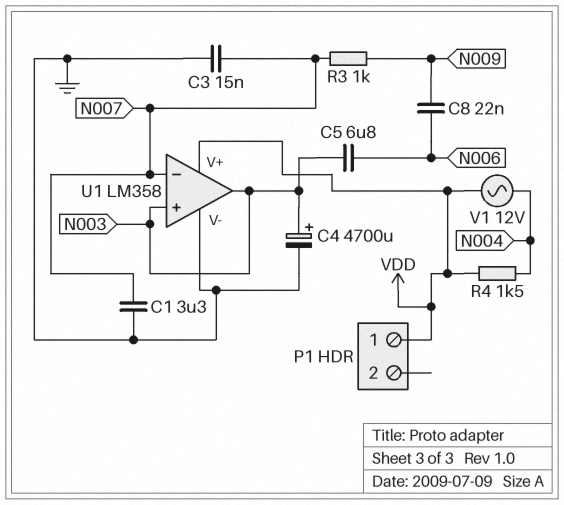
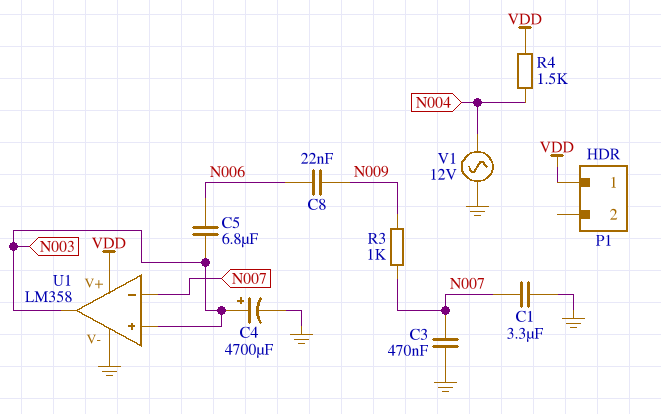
C3: 15nF (GND, N007) -> 470nF (GND, N007)
V1: AC 12V (N004, VDD) -> AC 12V (GND, N004)

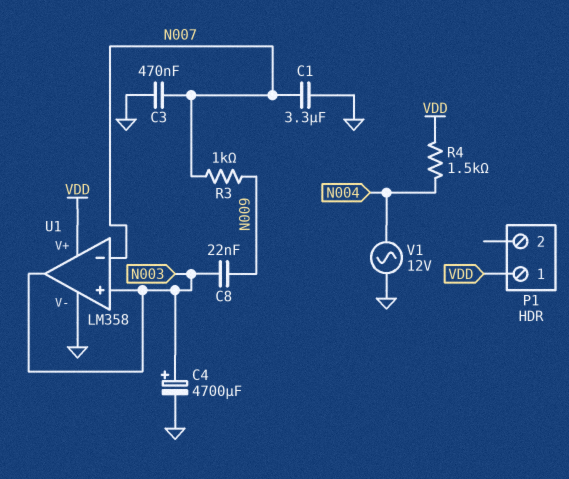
C5: 6.8uF (N003, N006) -> none
C8: 22nF (N006, N009) -> 22nF (N003, N009)

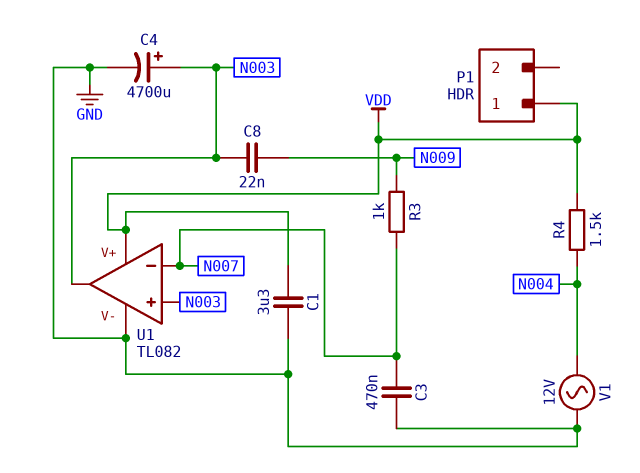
C1: 3.3uF (GND, N007) -> 3.3uF (GND, VDD)
U1: LM358 -> TL082

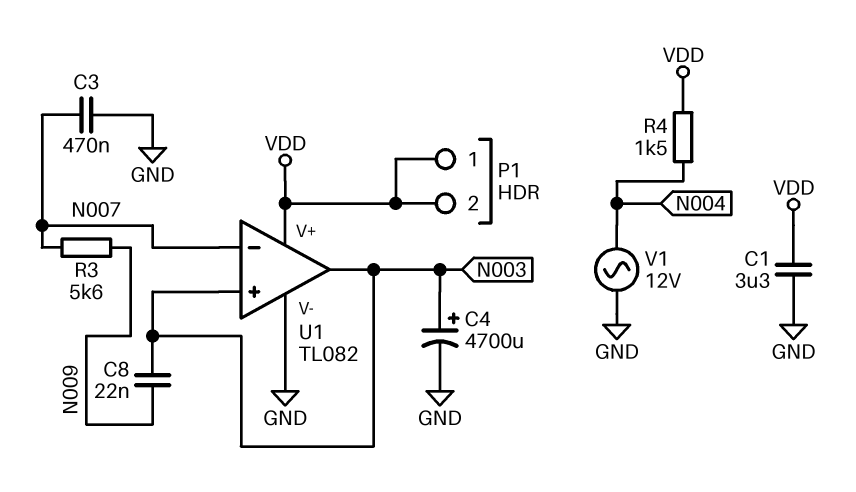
P1 pin 2: none -> VDD
R3: 1k (N007, N009) -> 5.6k (N007, N009)

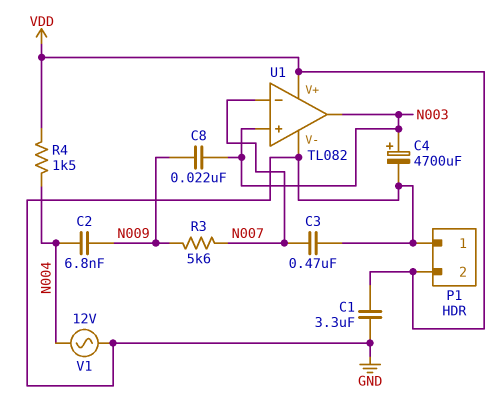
C2: none -> 6.8nF (N004, N009)
P1 pin 1: VDD -> GND

